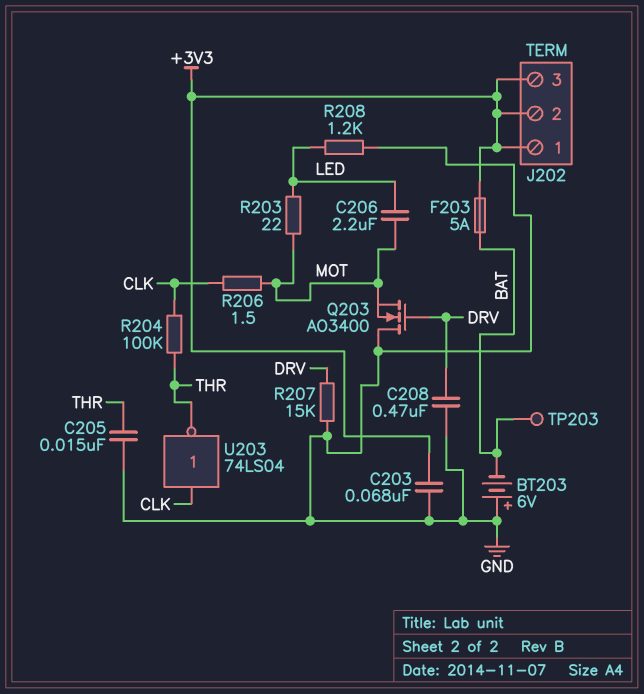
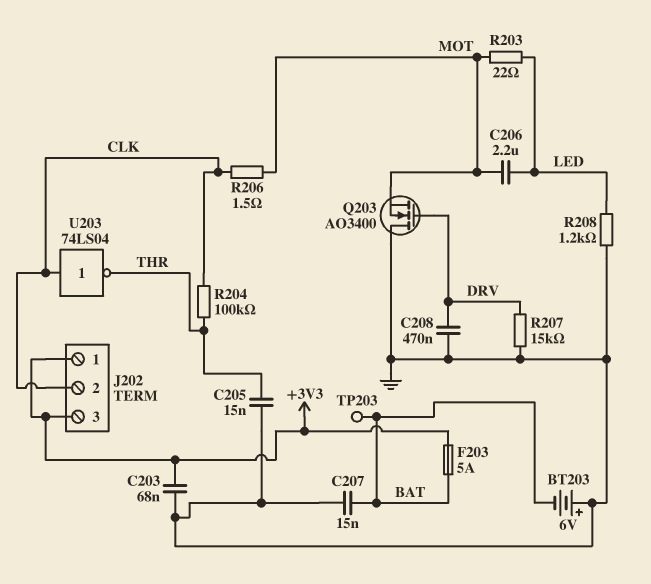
C207: none -> 15nF (BAT, GND)
J202 pin 2: +3V3 -> CLK

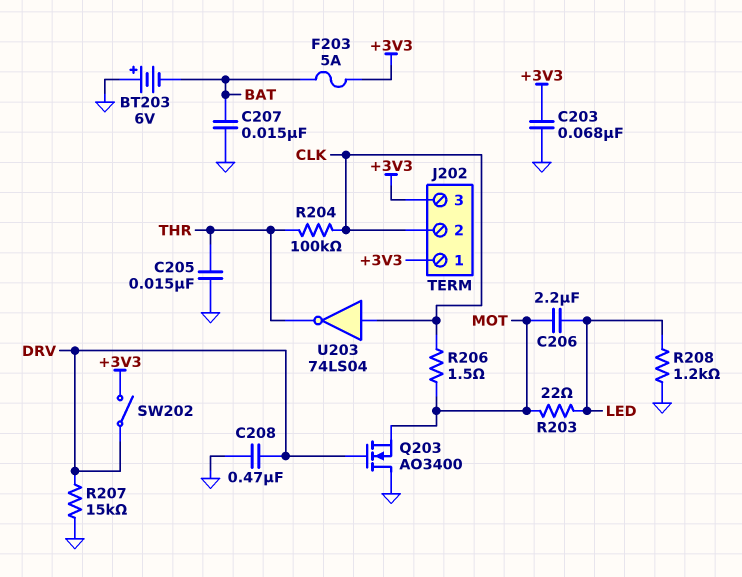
SW202: none -> switch (+3V3, DRV)
TP203: test point (BAT) -> none

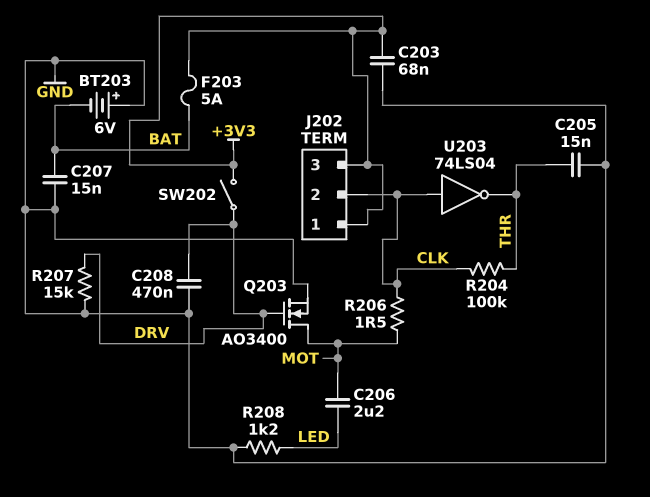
Q203: NMOS AO3400 (G DRV, D GND, S MOT) -> NMOS AO3400 (G DRV, D MOT, S GND)
R203: 22 (LED, MOT) -> none

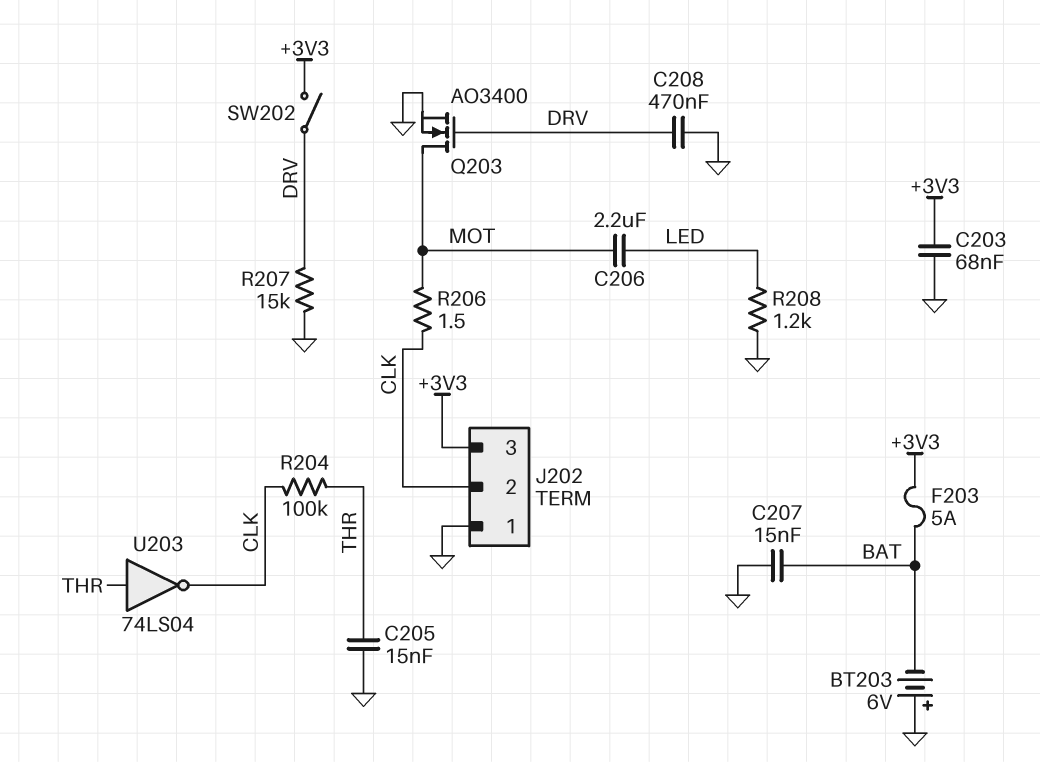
J202 pin 1: +3V3 -> GND
U203: NOT 74LS04 (in CLK, out THR) -> NOT 74LS04 (in THR, out CLK)

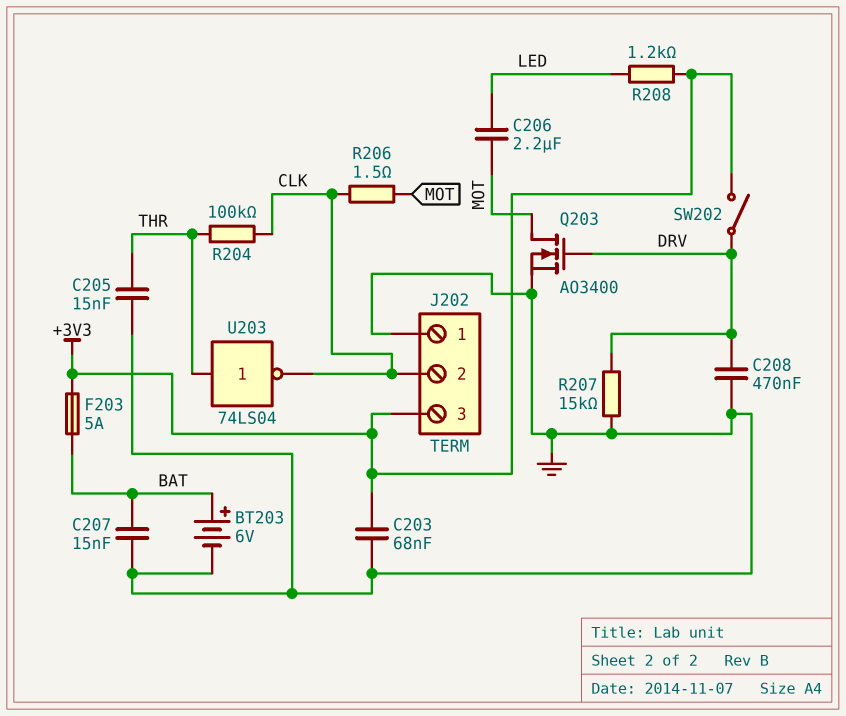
BT203: 6V (plus GND, minus BAT) -> 6V (plus BAT, minus GND)
R208: 1.2k (GND, LED) -> 1.2k (+3V3, LED)

